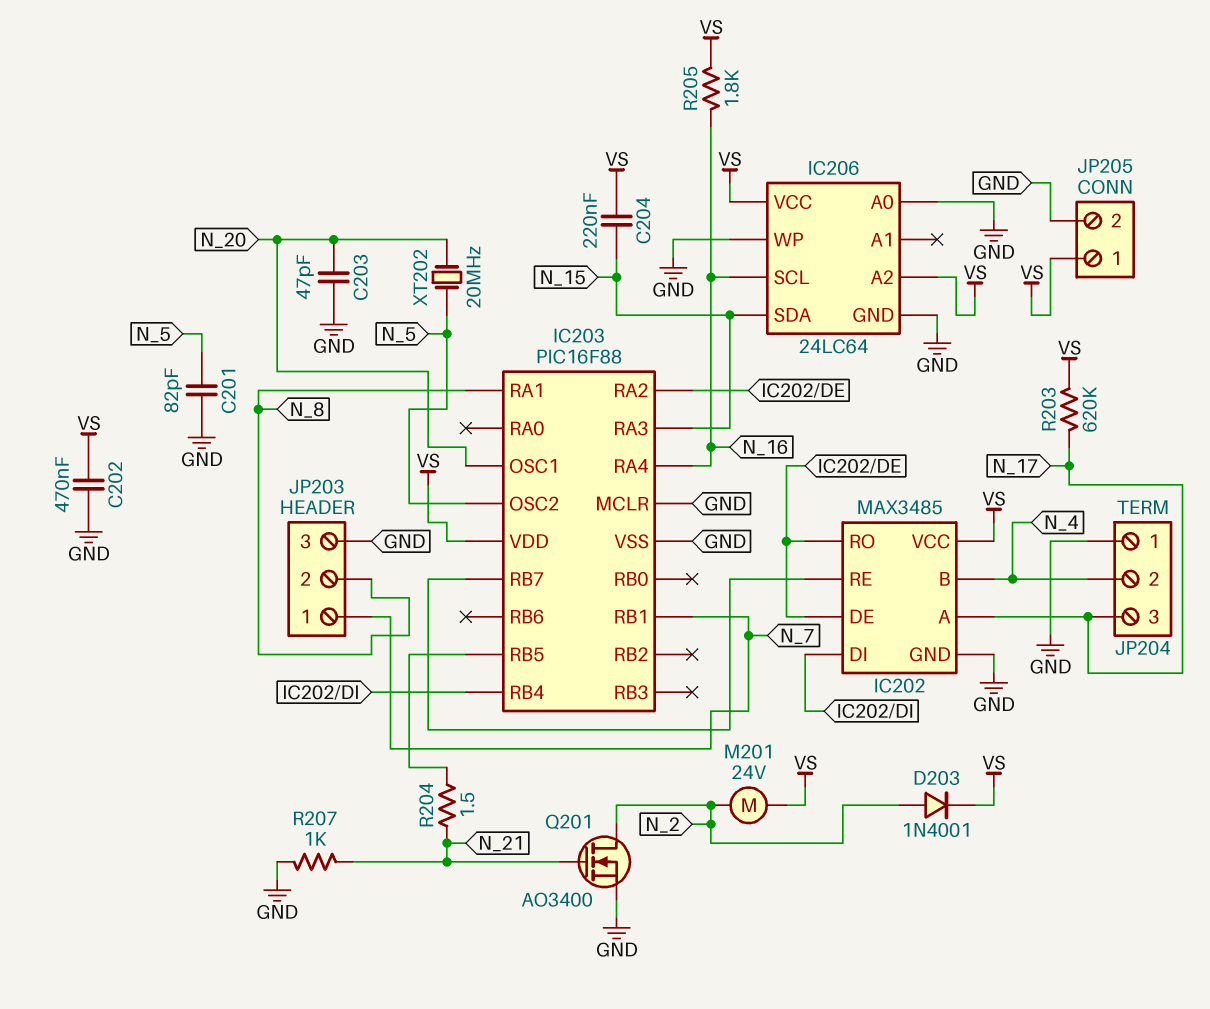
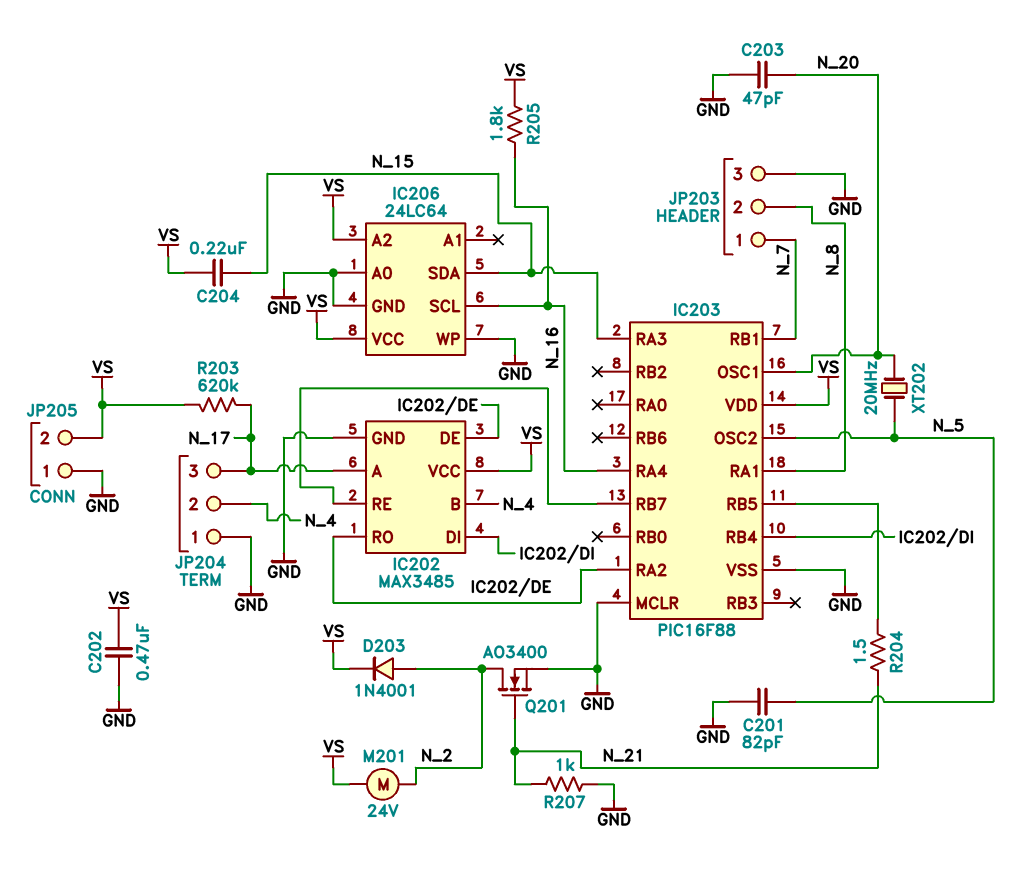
JP205 pin 1: VS -> GND
JP205 pin 2: GND -> VS

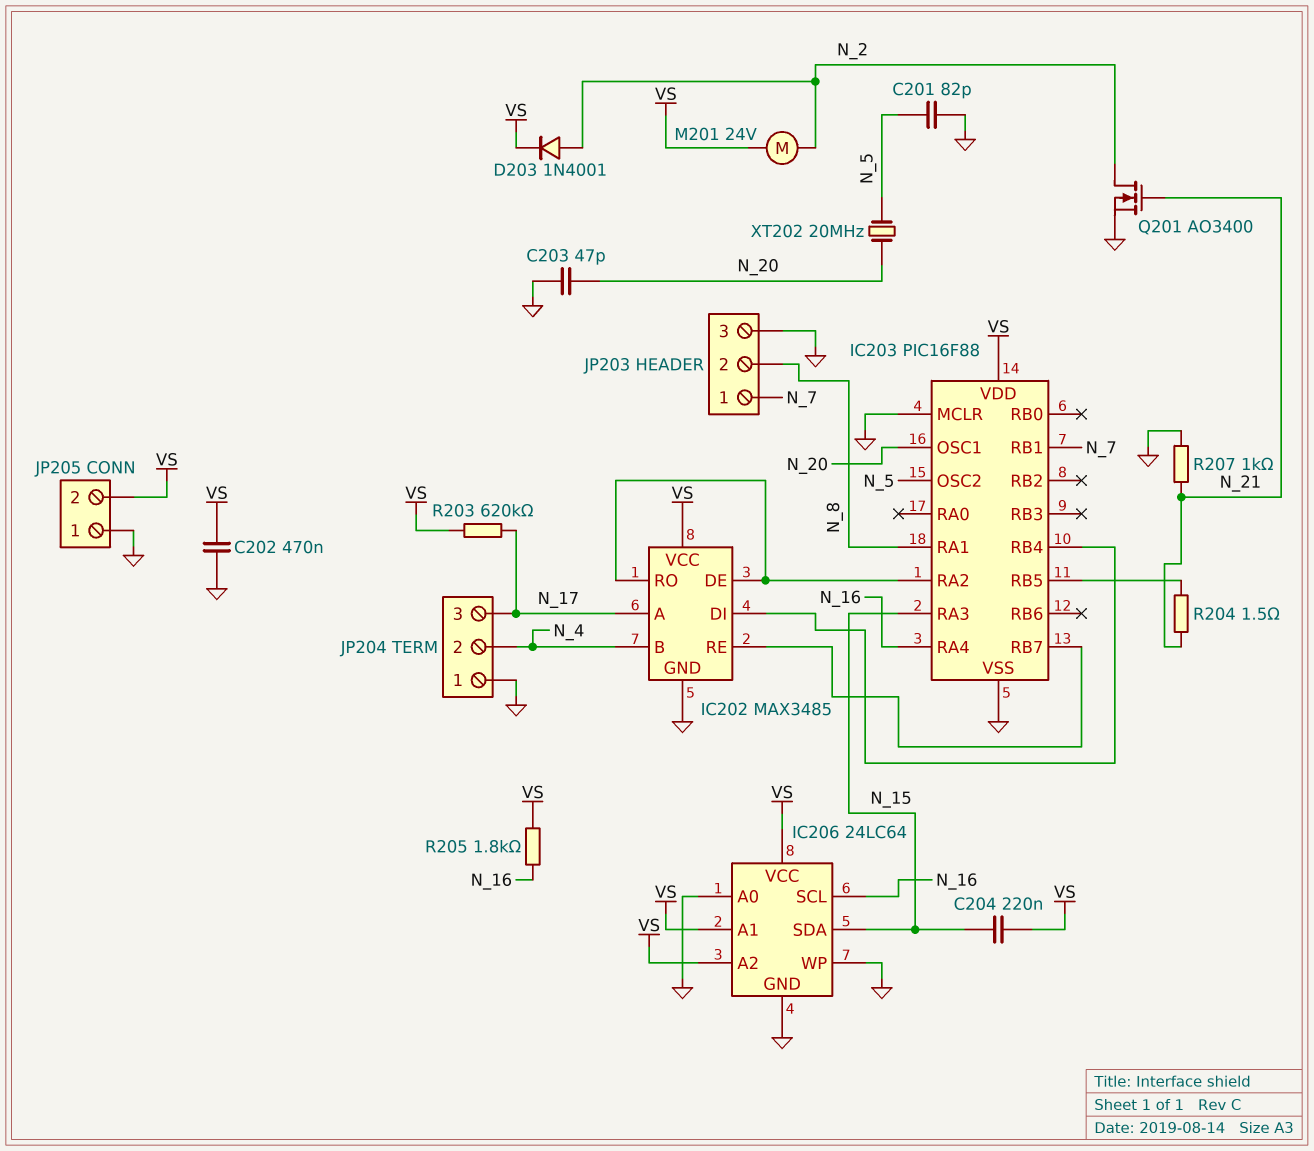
IC206 pin A1: none -> VS

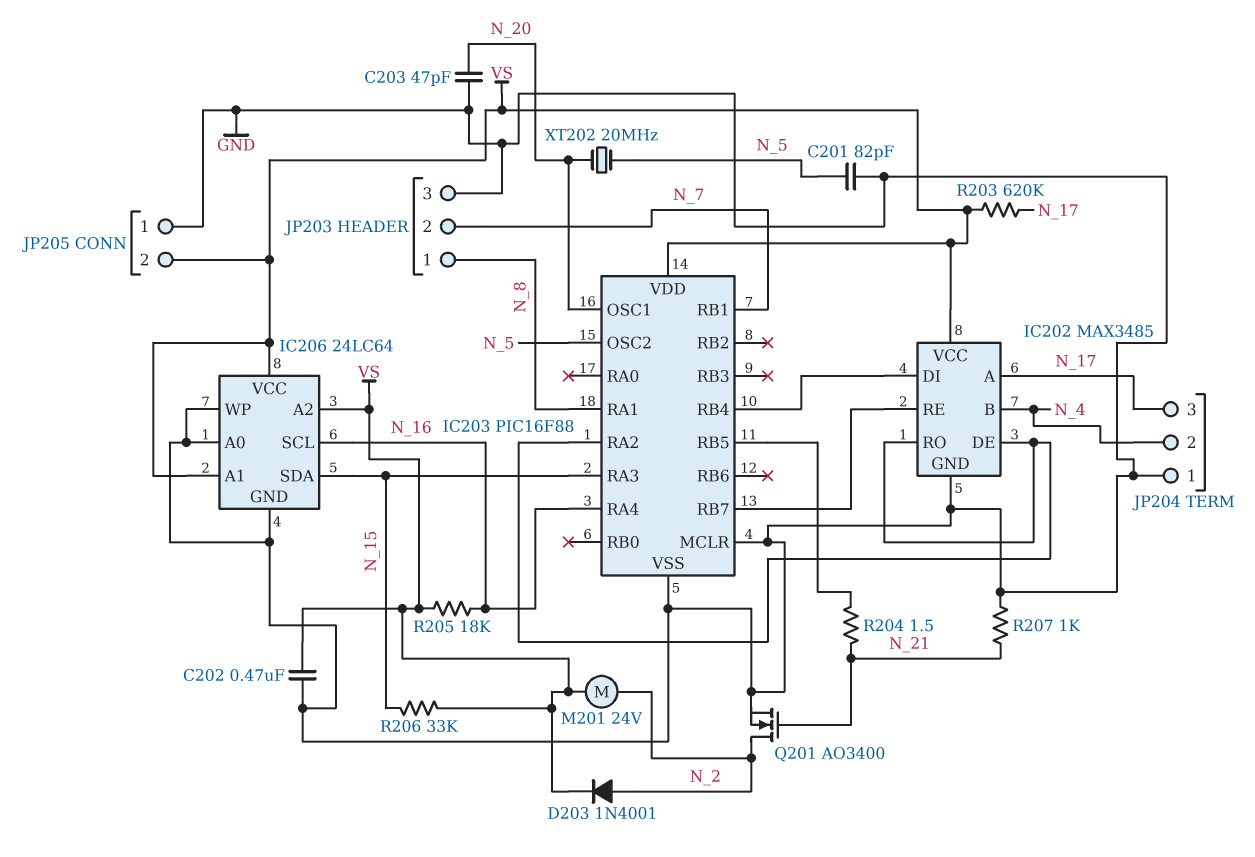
C204: 220nF (N_15, VS) -> none
JP203 pin 1: N_7 -> N_8
JP203 pin 2: N_8 -> N_7
R205: 1.8k (N_16, VS) -> 18k (N_16, VS)
R206: none -> 33k (N_15, VS)

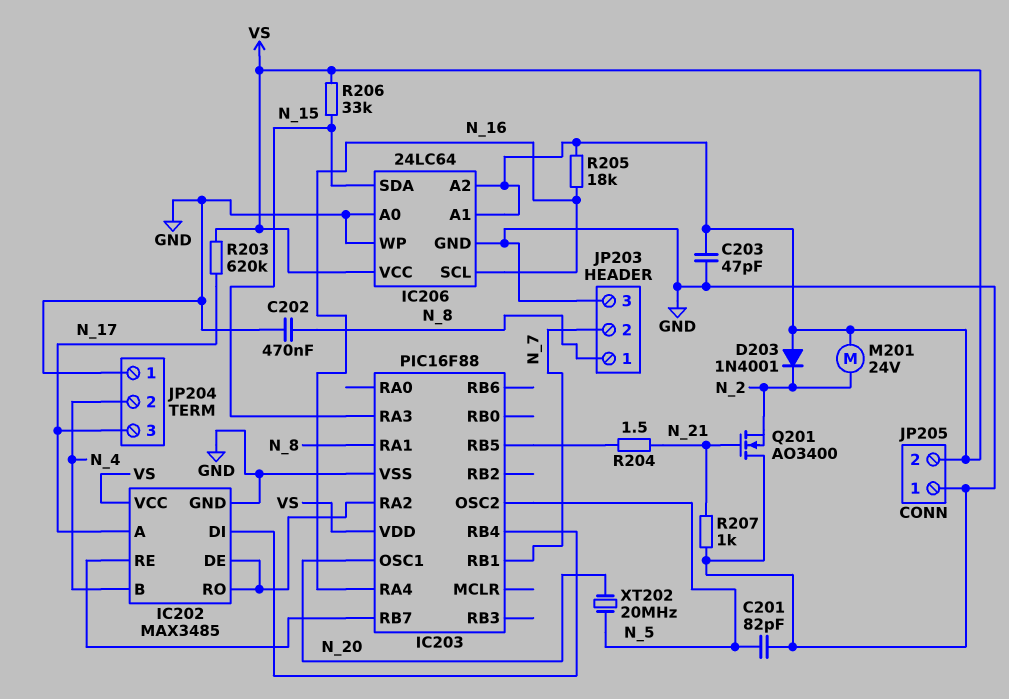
C202: 470nF (GND, VS) -> 470nF (GND, N_8)
C203: 47pF (GND, N_20) -> 47pF (GND, VS)
D203: diode 1N4001 (A N_2, K VS) -> diode 1N4001 (A VS, K N_2)
IC203 pin MCLR: GND -> none
Q201: NMOS AO3400 (G N_21, D N_2, S GND) -> NMOS AO3400 (G N_21, D GND, S N_2)

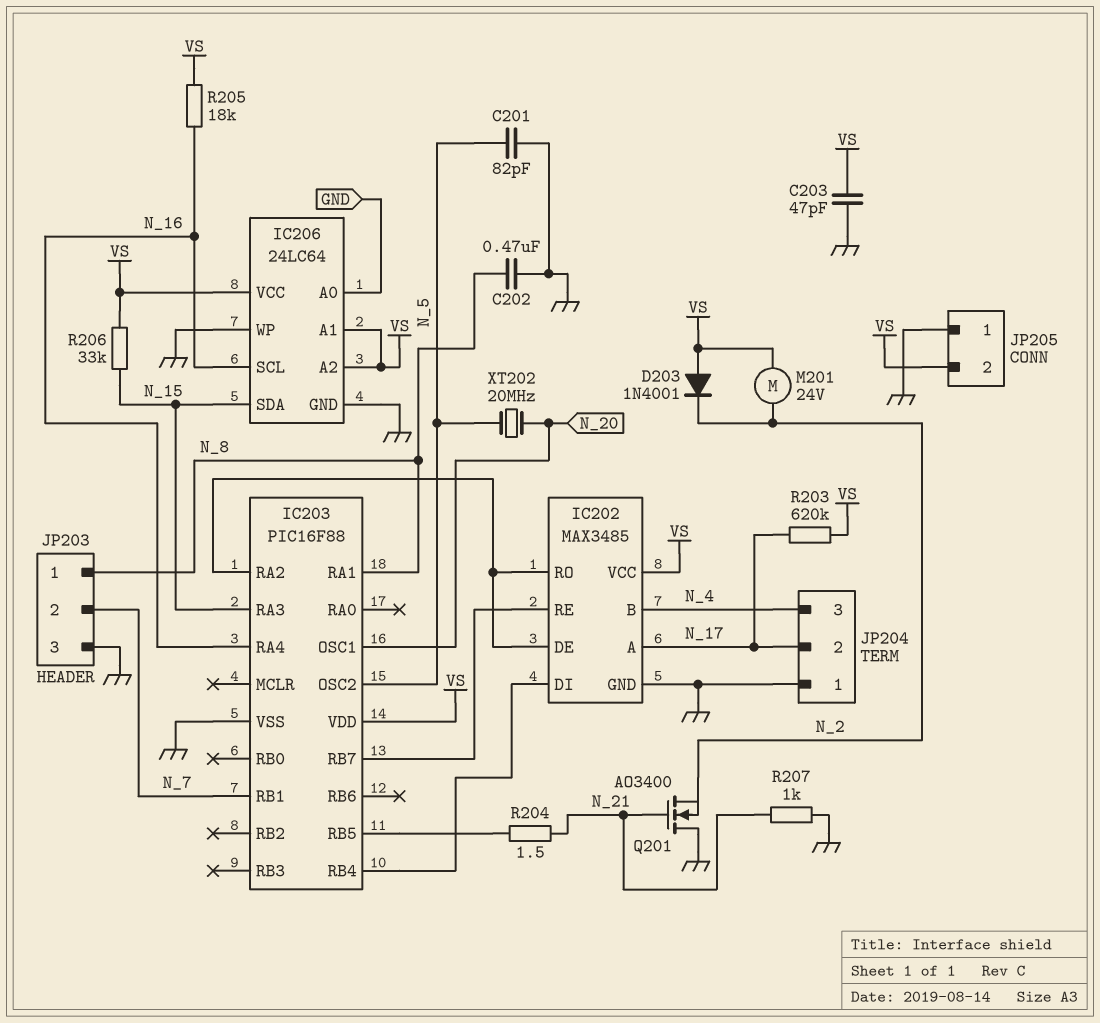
JP204 pin 2: N_4 -> N_17
JP204 pin 3: N_17 -> N_4

